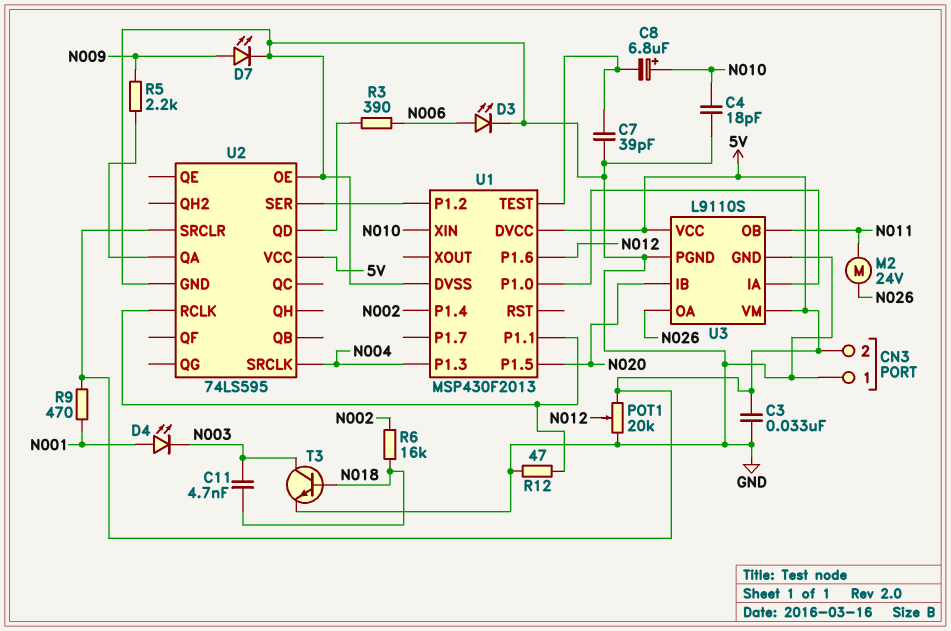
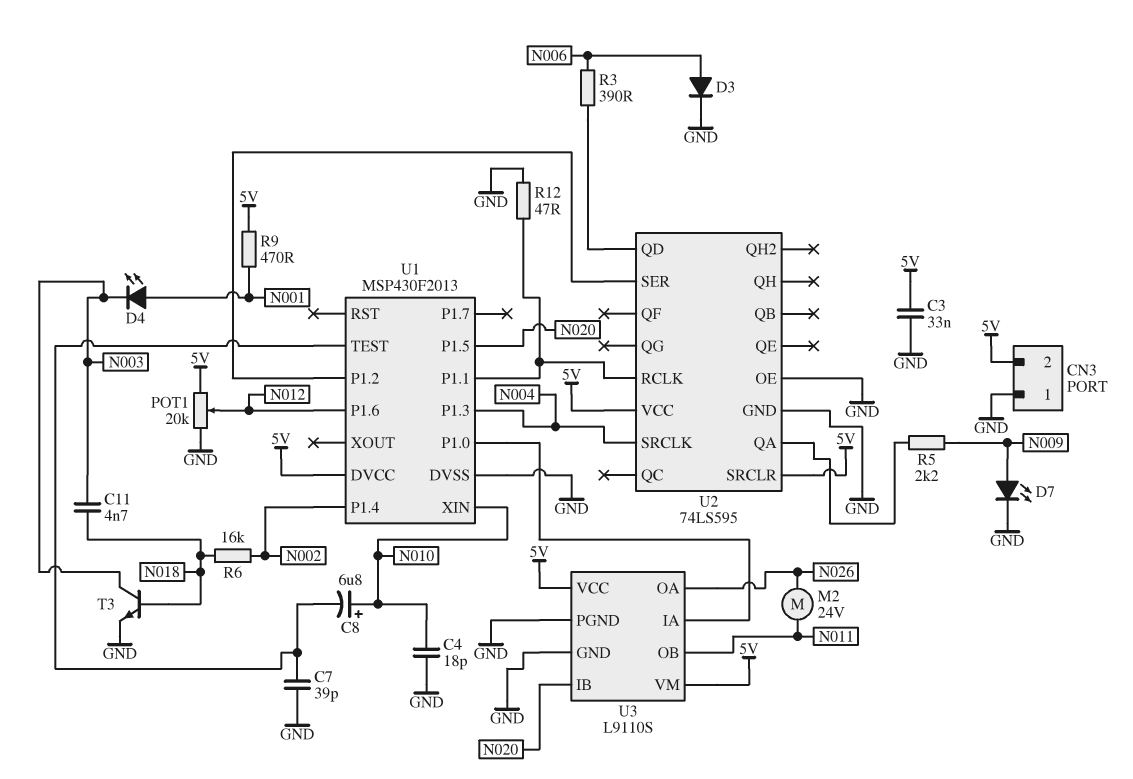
D3: LED (A N006, K GND) -> diode (A N006, K GND)

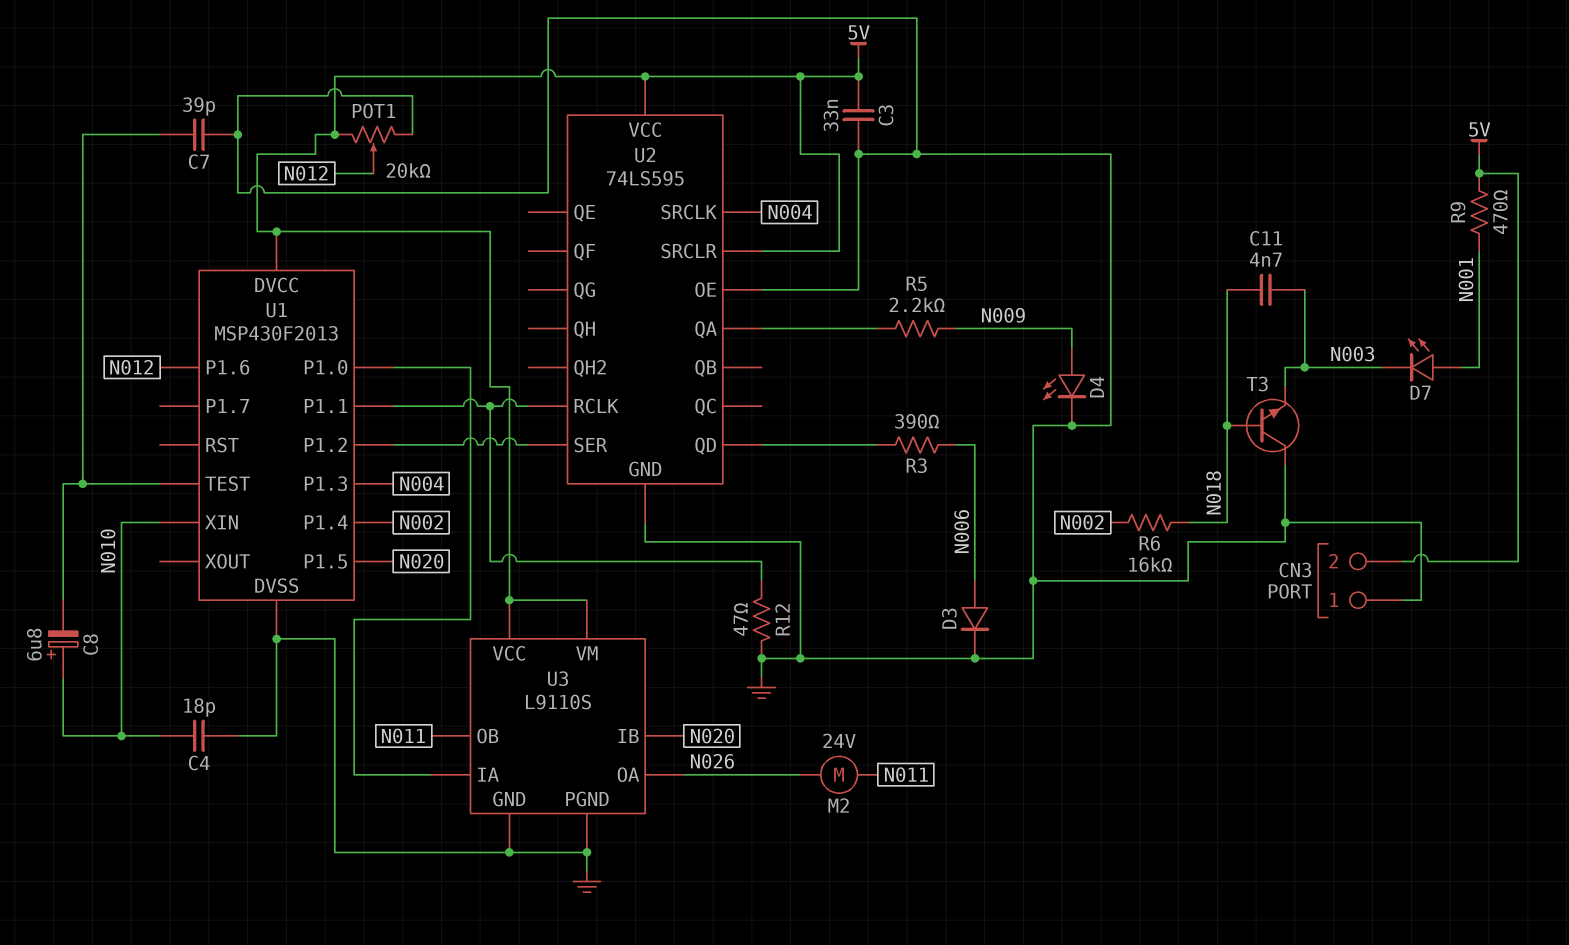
D4: LED (A N001, K N003) -> LED (A N009, K GND)
D7: LED (A N009, K GND) -> LED (A N001, K N003)
T3: NPN (B N018, C N003, E GND) -> NPN (B N018, C GND, E N003)

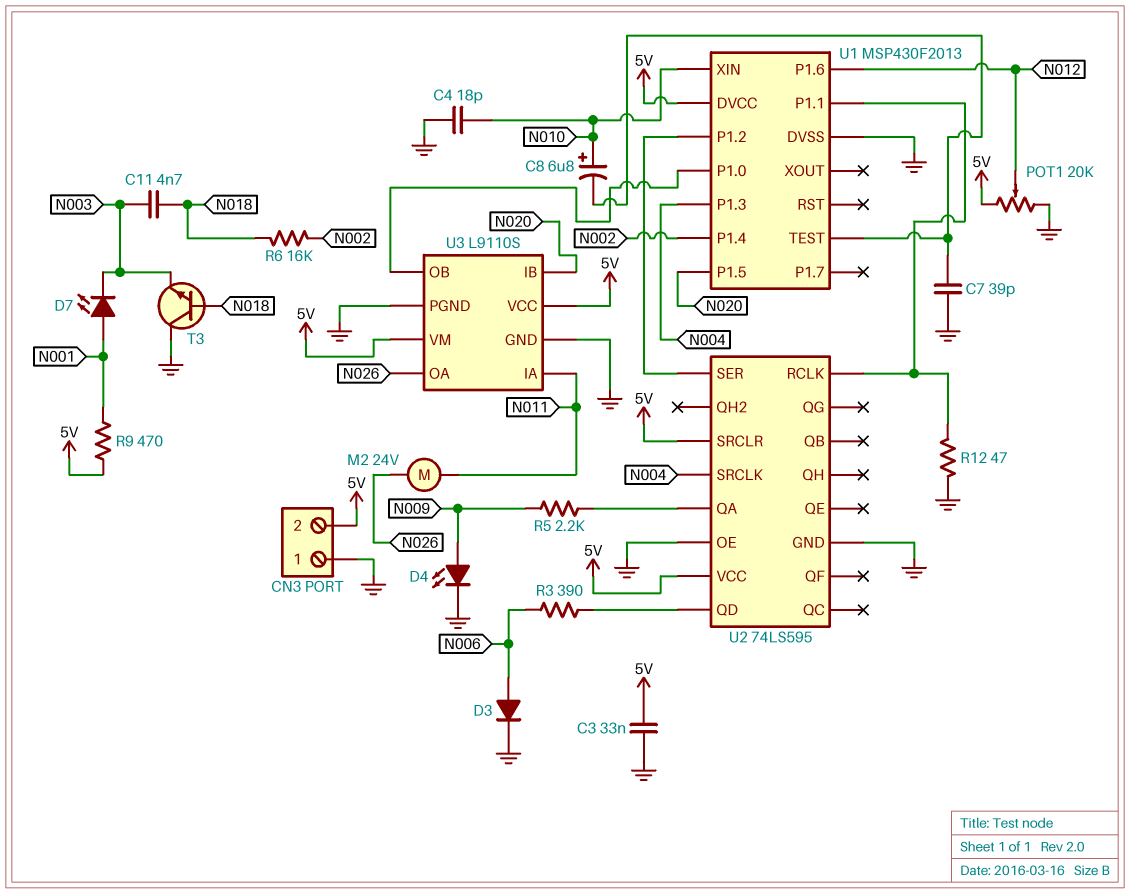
U3 pin IA: U1/P1.0 -> N011
U3 pin OB: N011 -> U1/P1.0

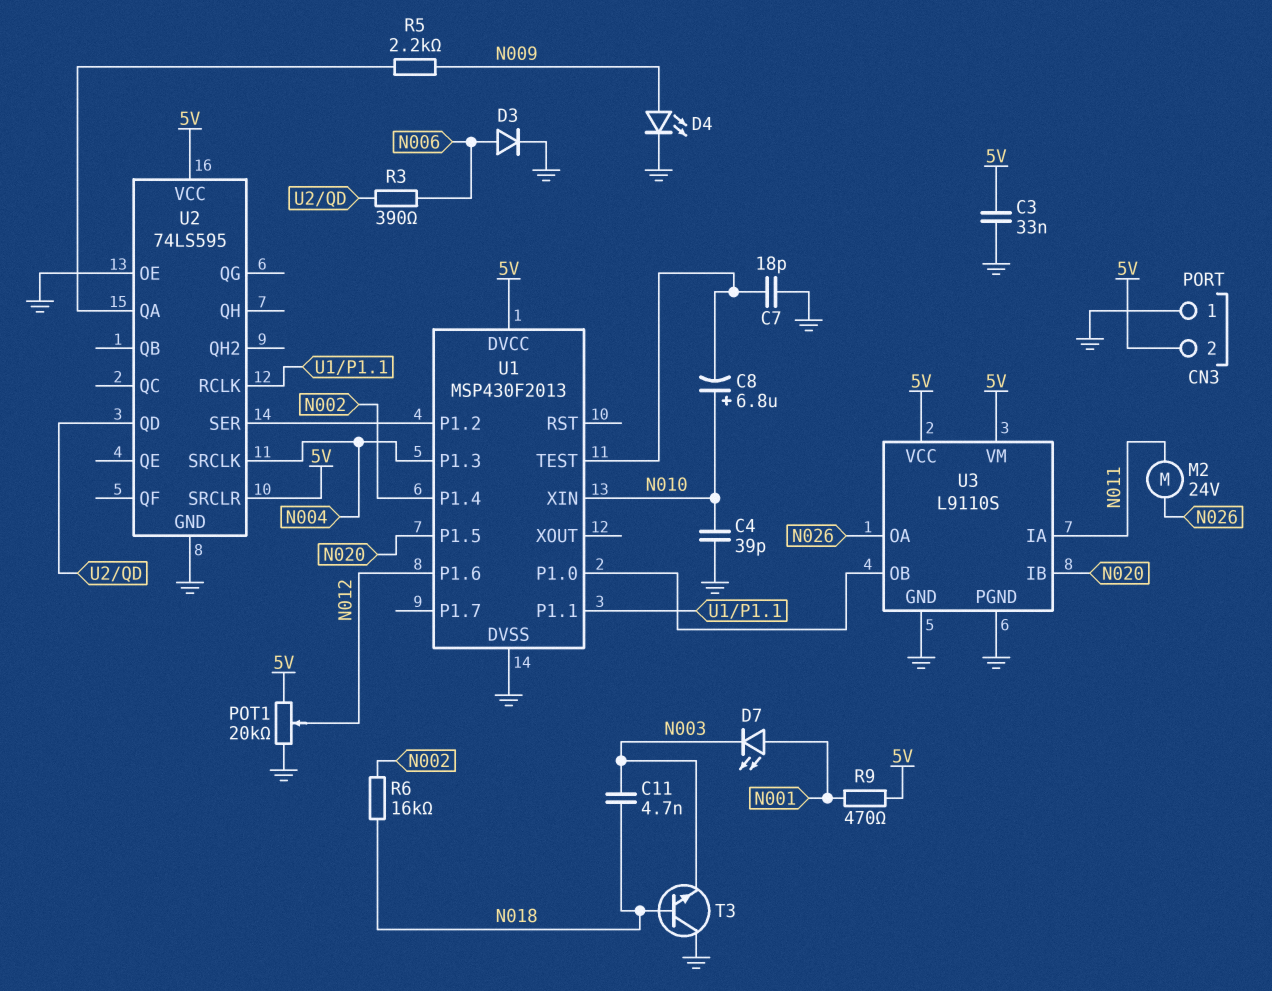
C4: 18pF (GND, N010) -> 39pF (GND, N010)
C7: 39pF (GND, U1/TEST) -> 18pF (GND, U1/TEST)
R12: 47 (GND, U1/P1.1) -> none

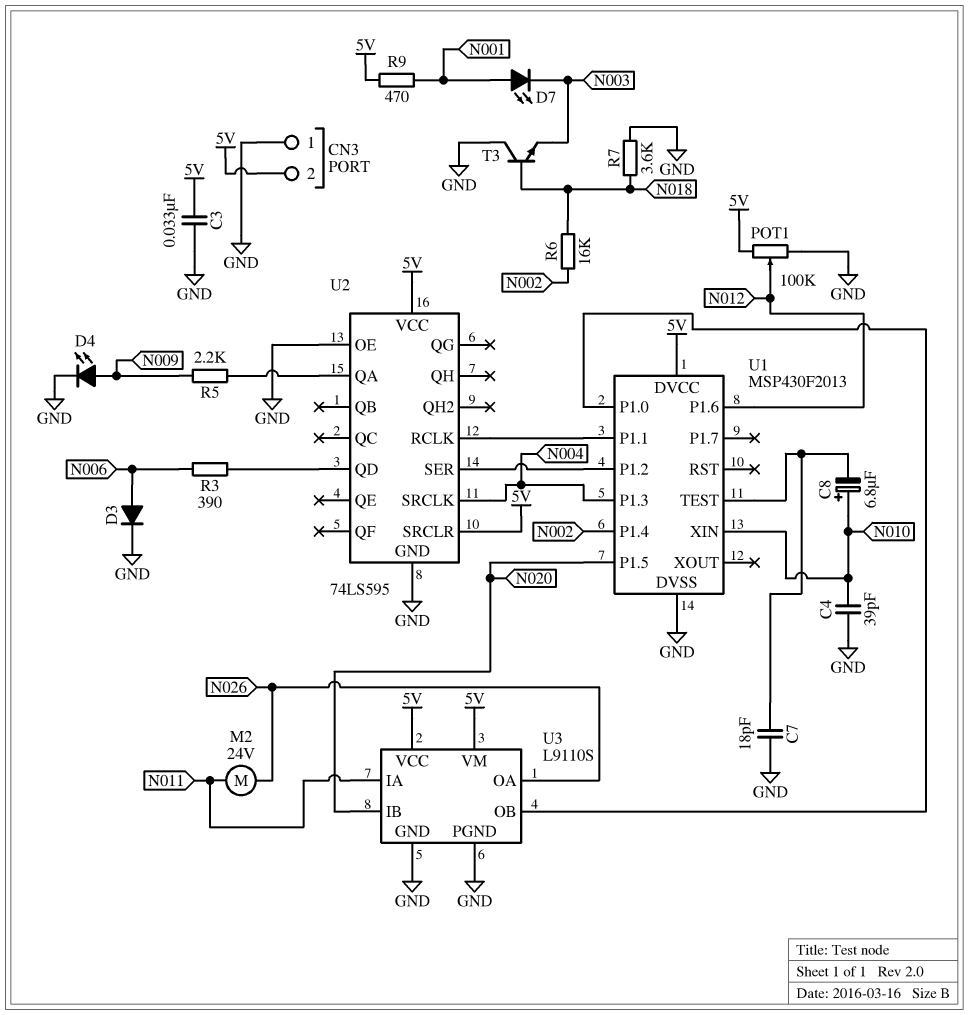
C11: 4.7nF (N003, N018) -> none
POT1: 20k (5V, GND, wiper N012) -> 100k (5V, GND, wiper N012)
R7: none -> 3.6k (GND, N018)

